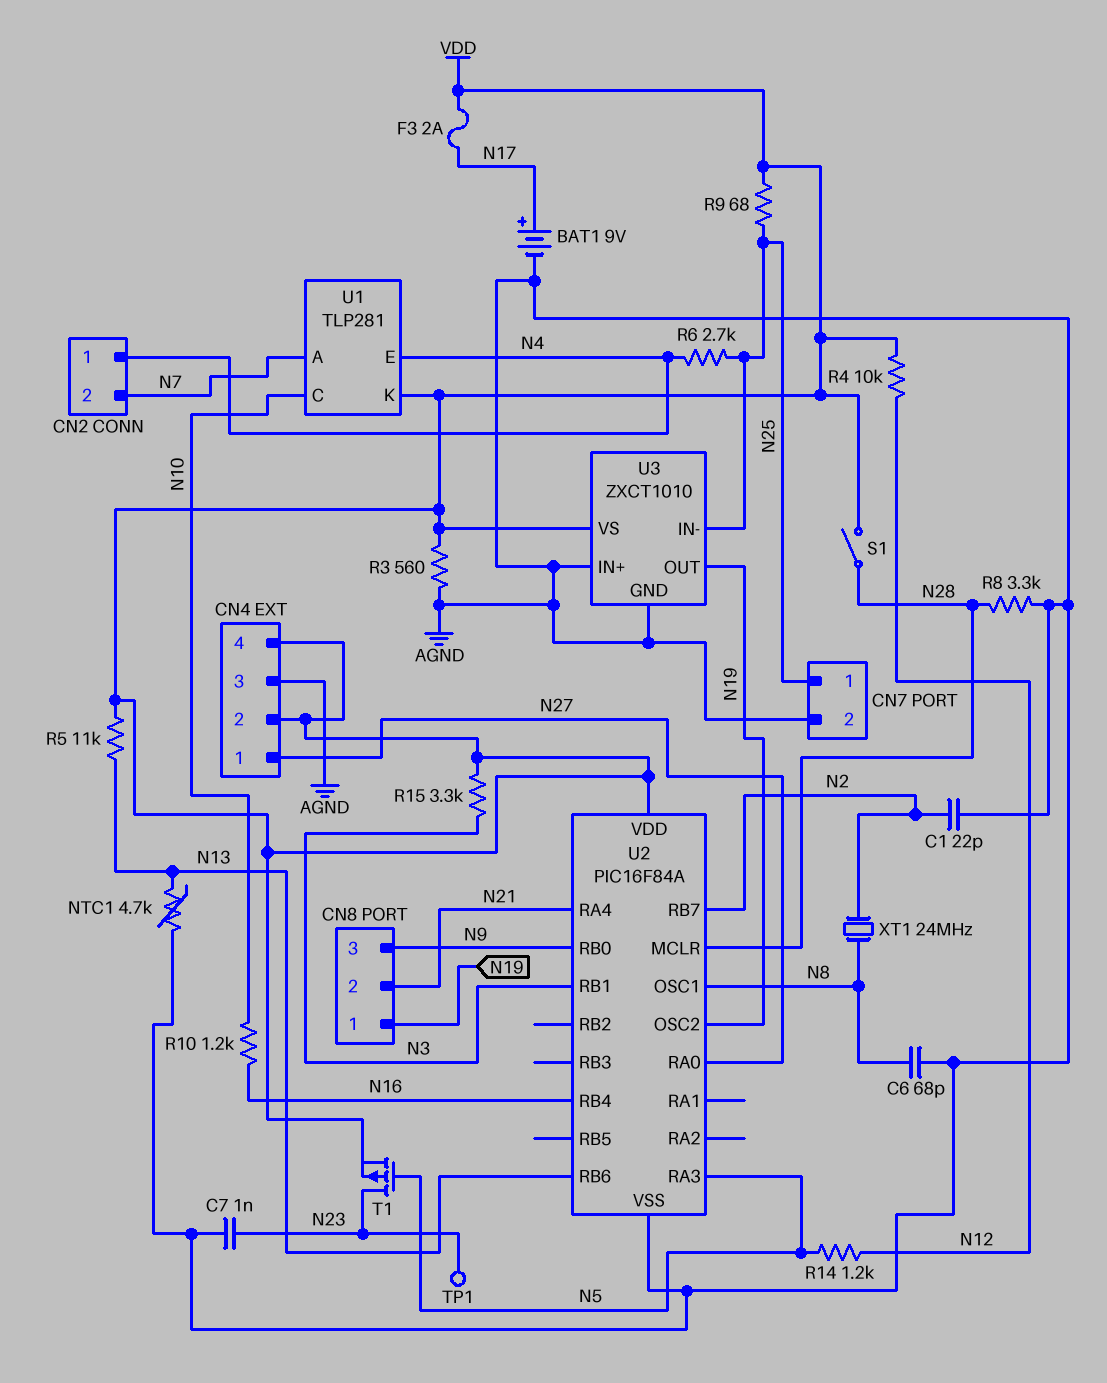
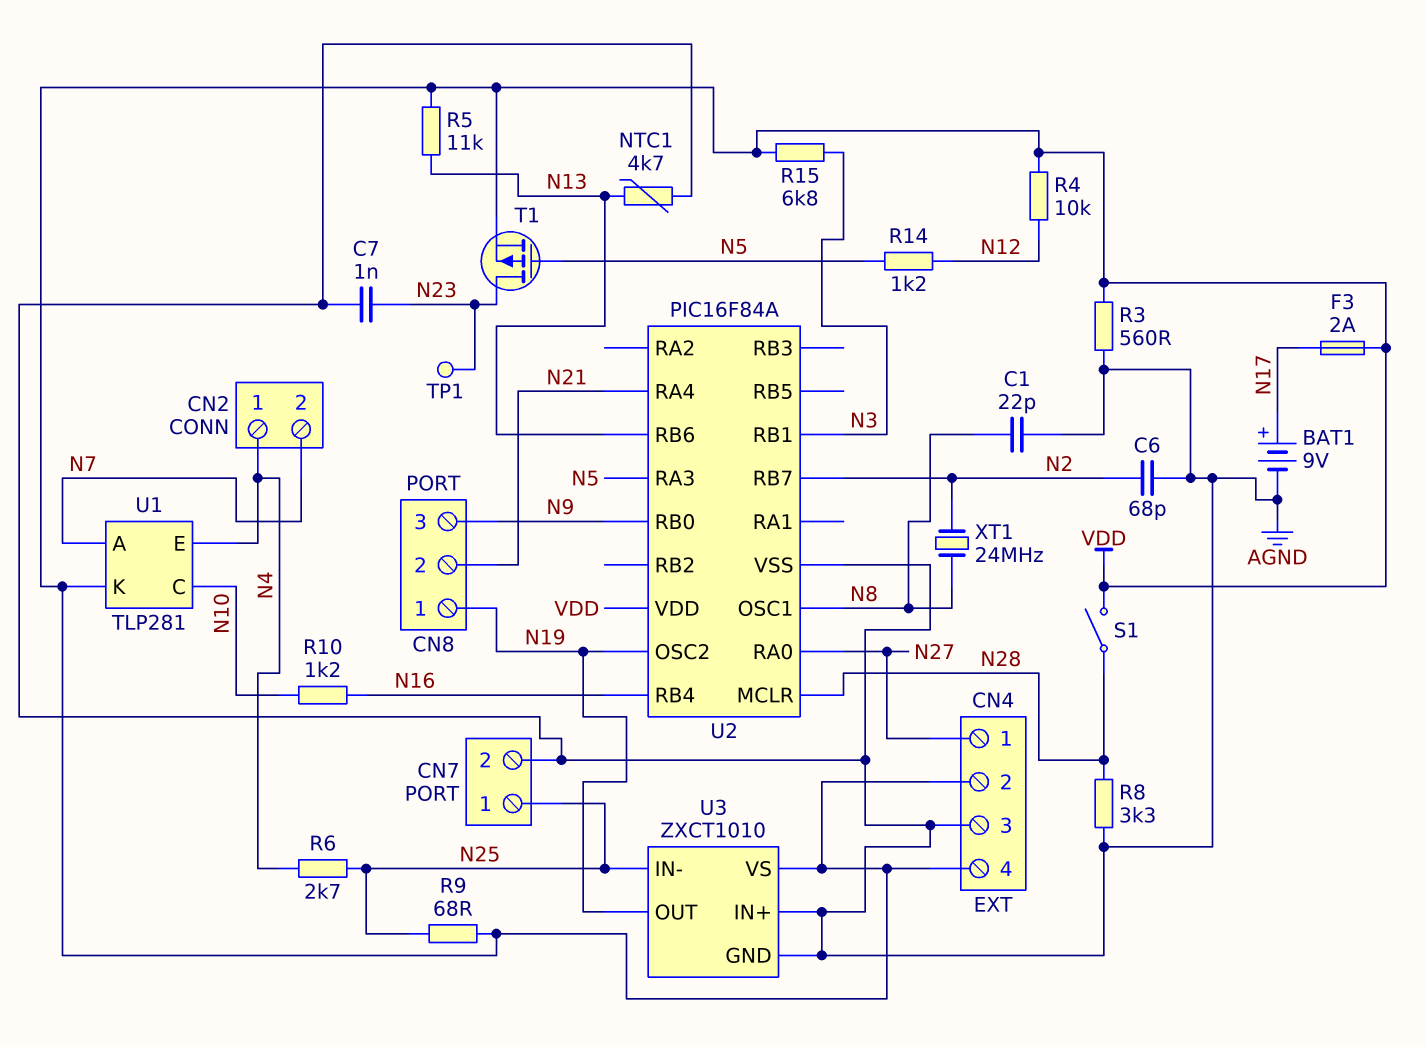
C1: 22pF (AGND, N2) -> 22pF (AGND, N8)
C6: 68pF (AGND, N8) -> 68pF (AGND, N2)
R15: 3.3k (N3, VDD) -> 6.8k (N3, VDD)

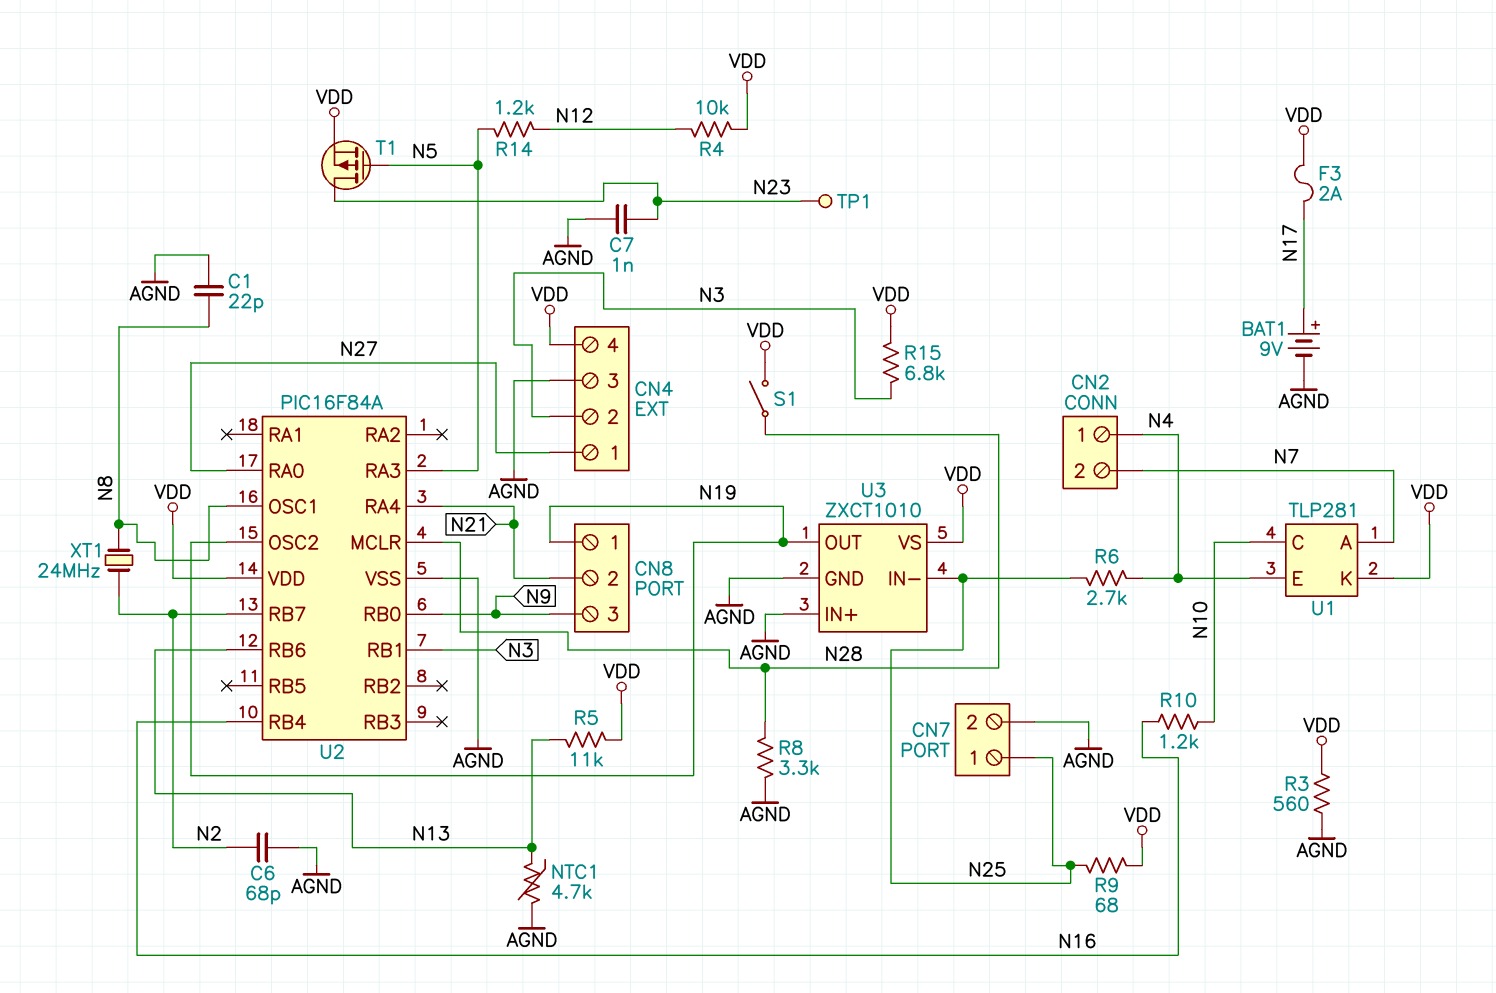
CN4 pin 2: VDD -> N3

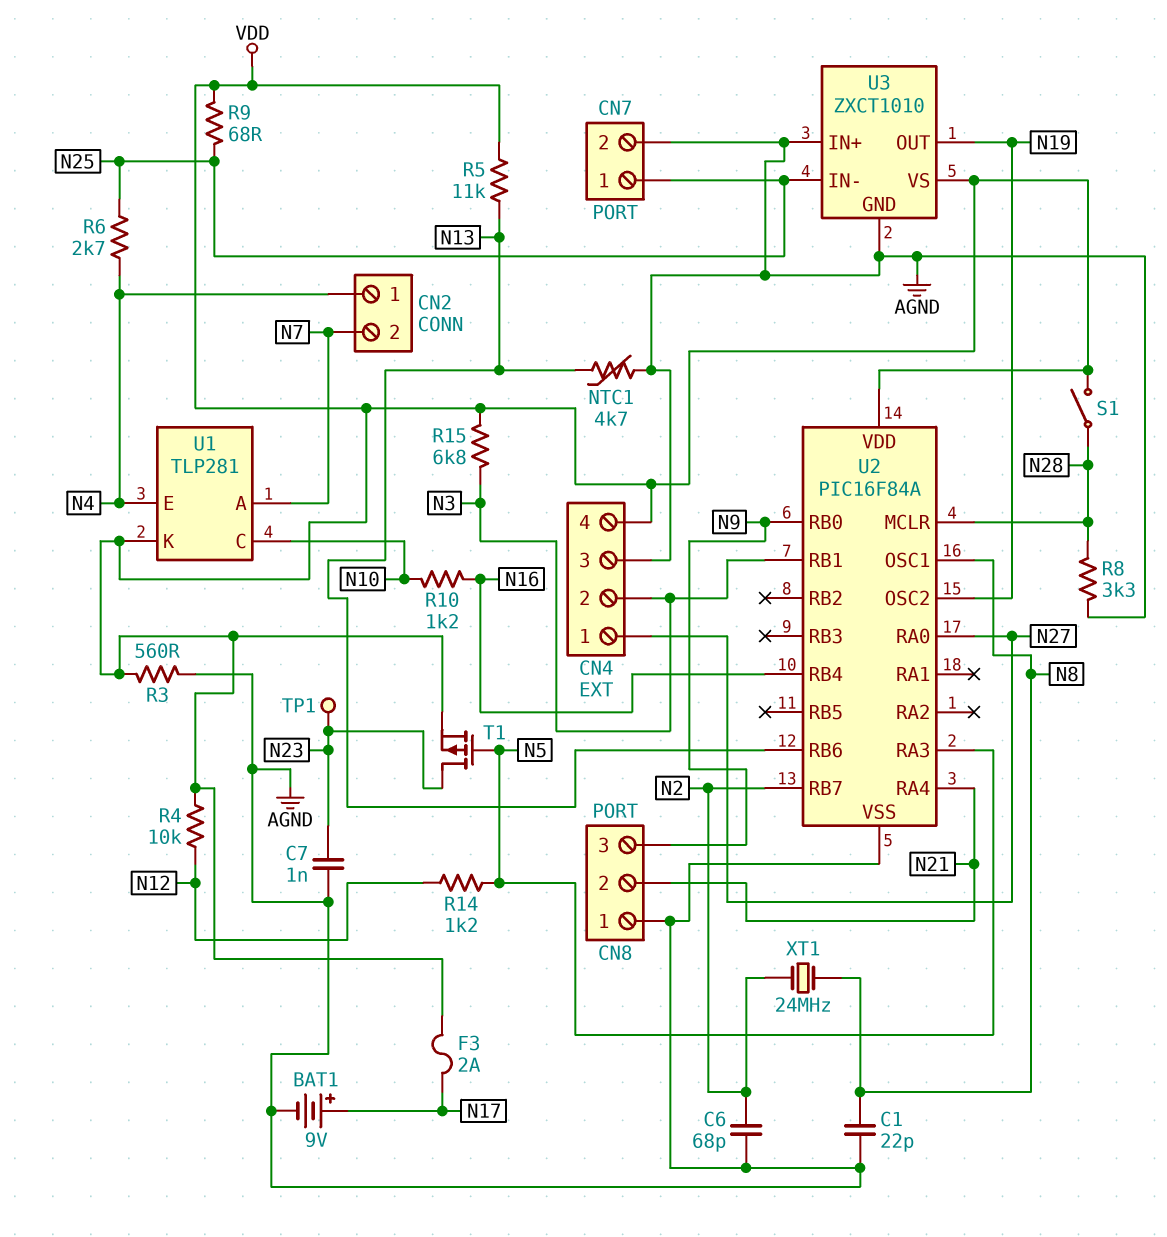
CN8 pin 1: N19 -> AGND

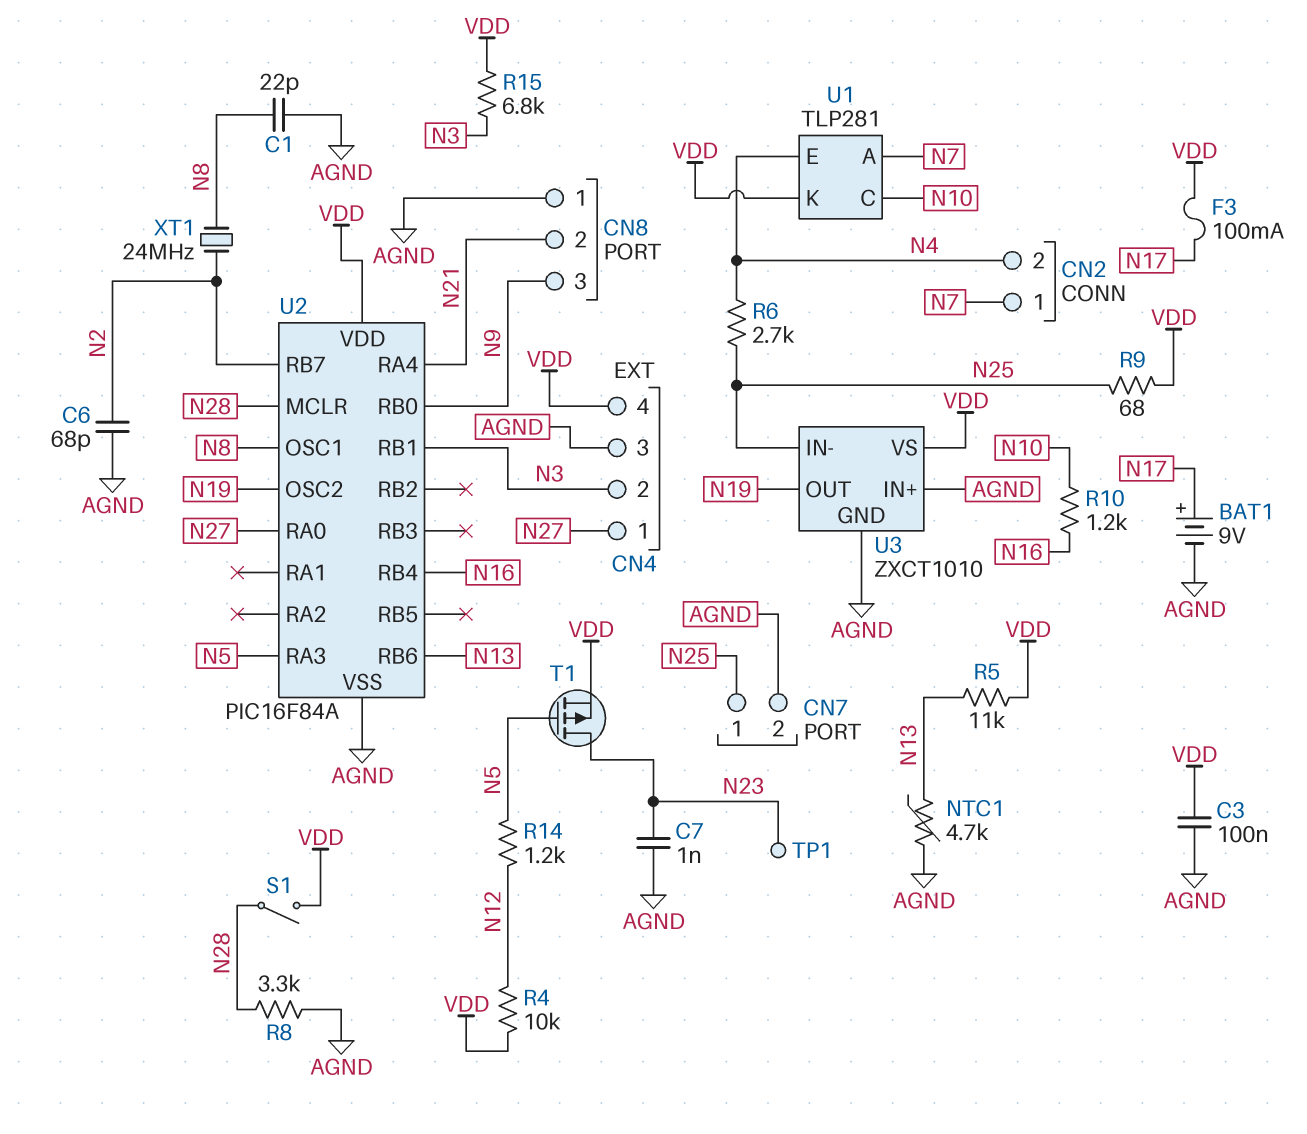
C3: none -> 100nF (AGND, VDD)
CN2 pin 1: N4 -> N7
CN2 pin 2: N7 -> N4
F3: 2A (N17, VDD) -> 100mA (N17, VDD)
R3: 560 (AGND, VDD) -> none

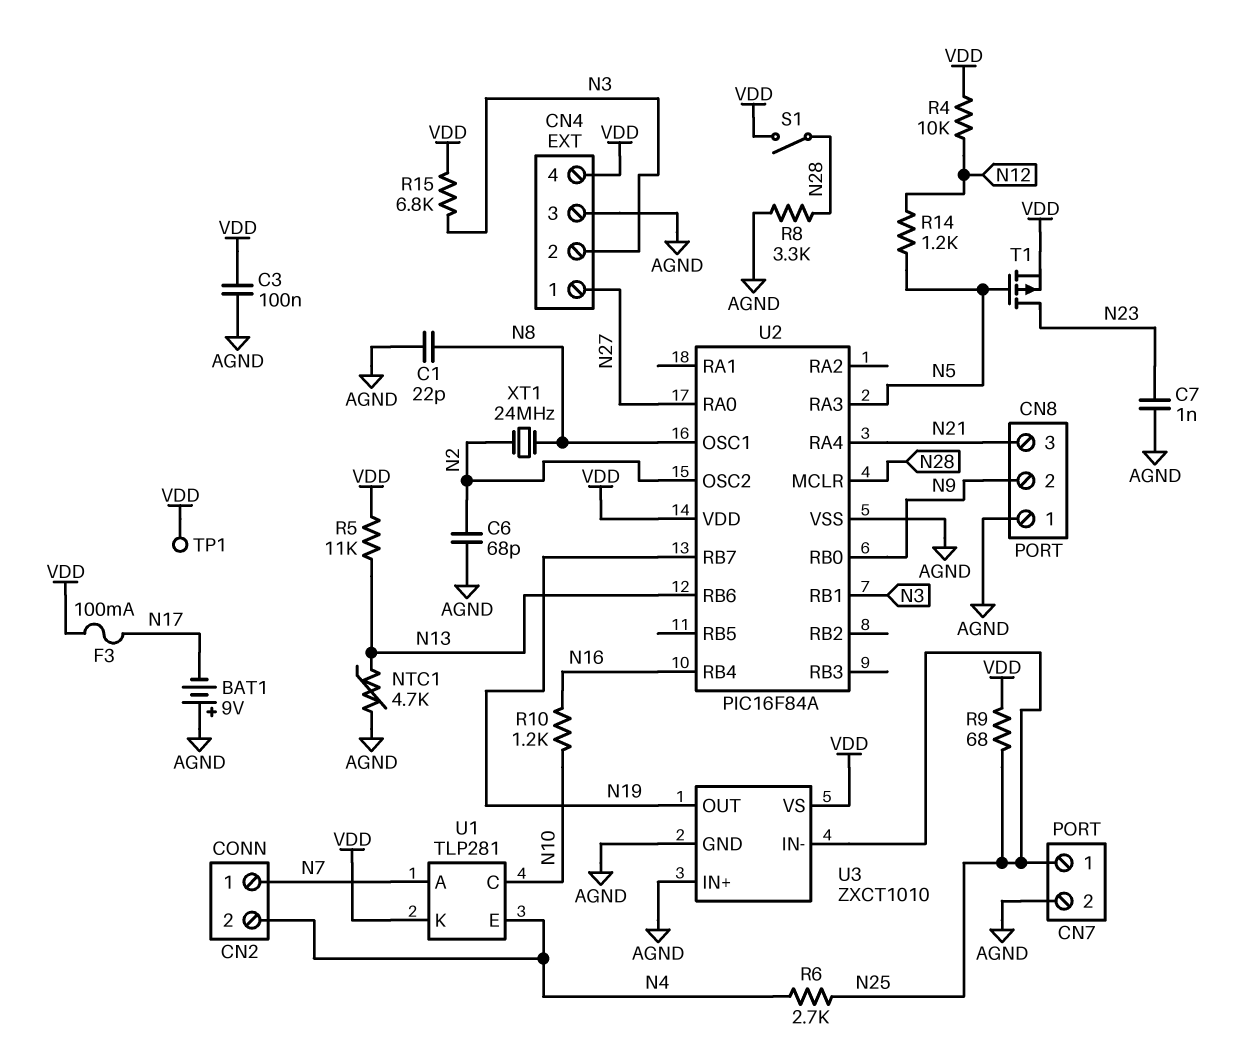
BAT1: 9V (plus N17, minus AGND) -> 9V (plus AGND, minus N17)
CN8 pin 2: N21 -> N9
CN8 pin 3: N9 -> N21
TP1: test point (N23) -> test point (VDD)
U2 pin OSC2: N19 -> N2
U2 pin RB7: N2 -> N19

